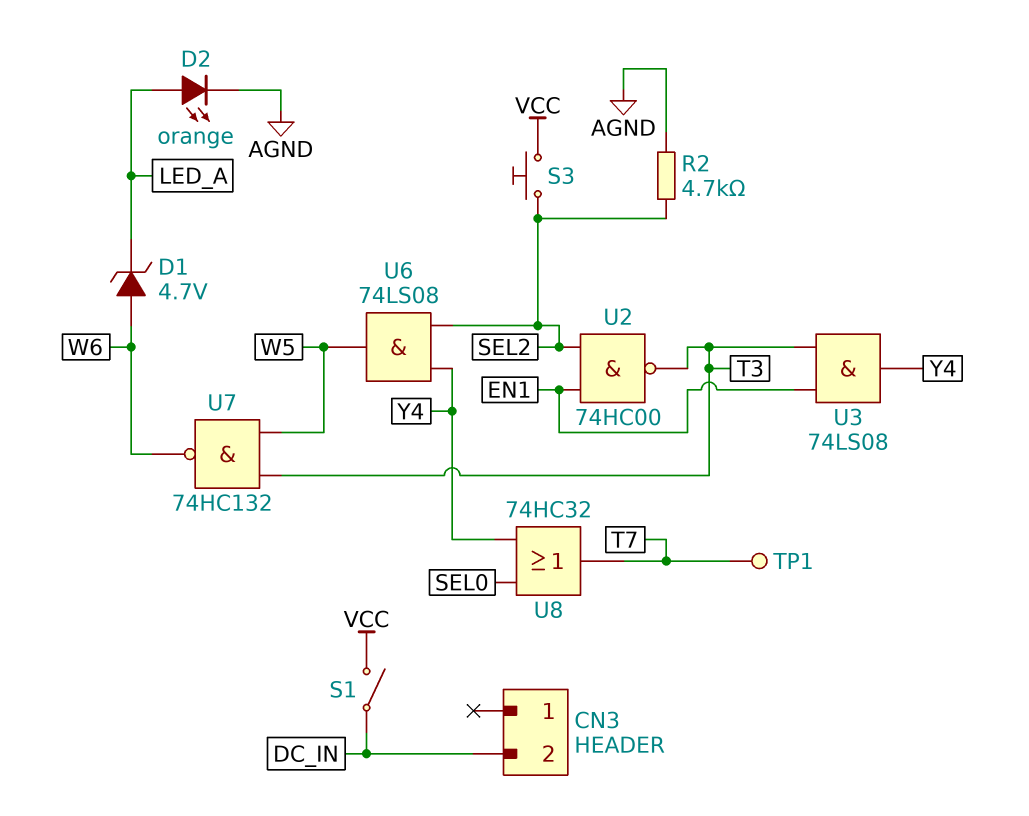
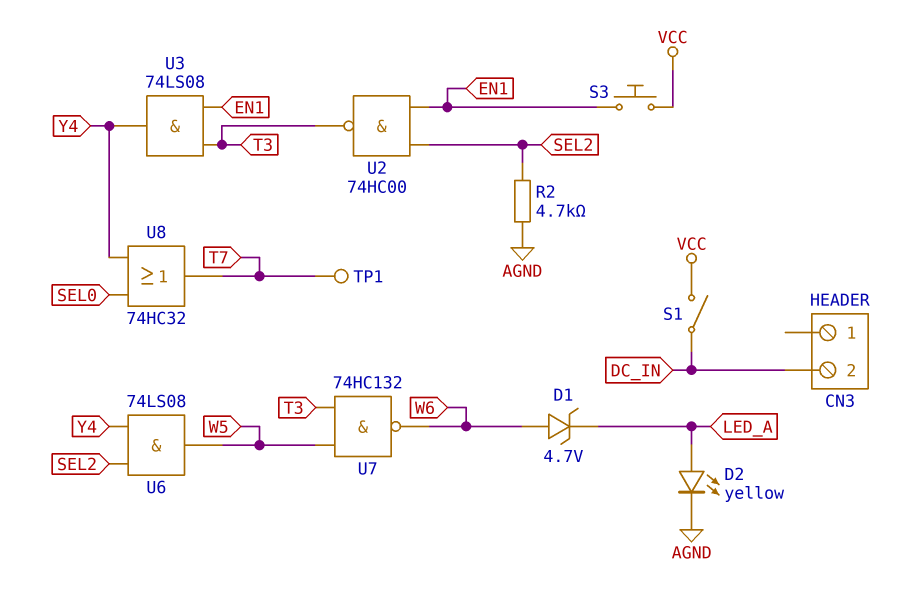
D2: LED orange (A LED_A, K AGND) -> LED yellow (A LED_A, K AGND)
S3: button (SEL2, VCC) -> button (EN1, VCC)

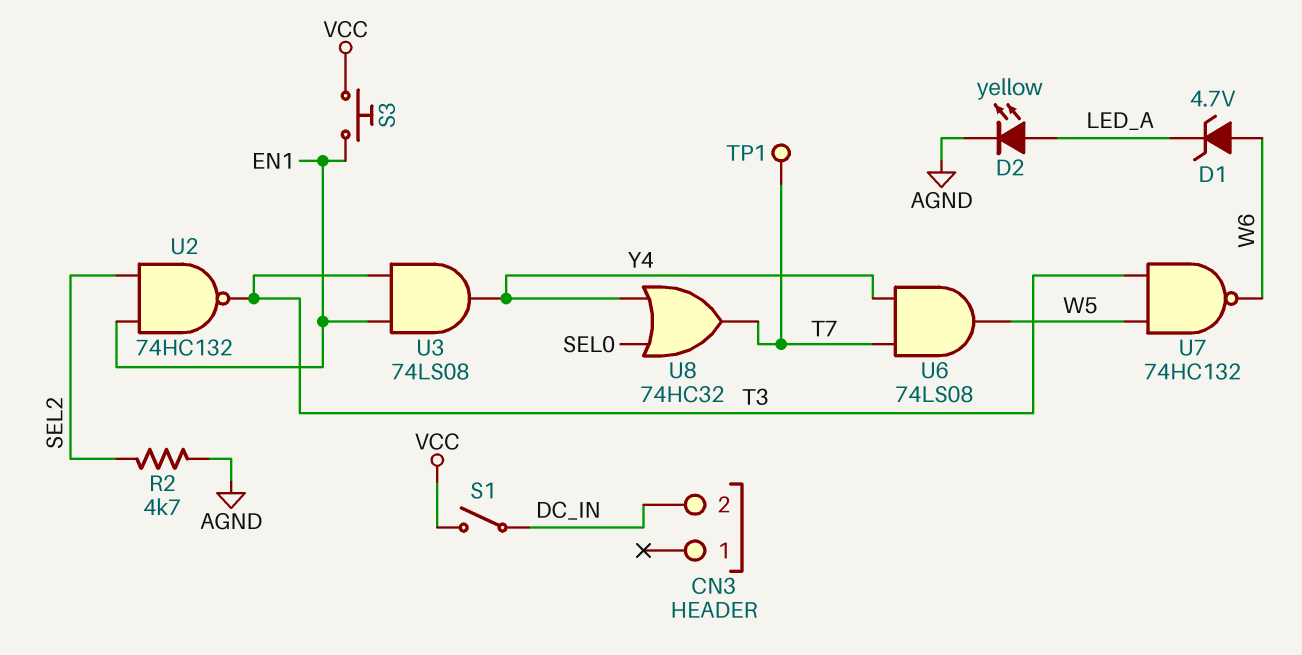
U2: NAND 74HC00 (in EN1, in SEL2, out T3) -> NAND 74HC132 (in EN1, in SEL2, out T3)
U6: AND 74LS08 (in SEL2, in Y4, out W5) -> AND 74LS08 (in T7, in Y4, out W5)

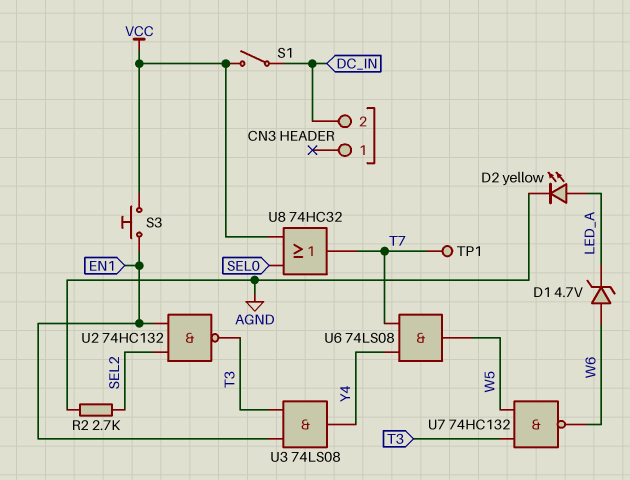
R2: 4.7k (AGND, SEL2) -> 2.7k (AGND, SEL2)
U8: OR 74HC32 (in SEL0, in Y4, out T7) -> OR 74HC32 (in SEL0, in VCC, out T7)

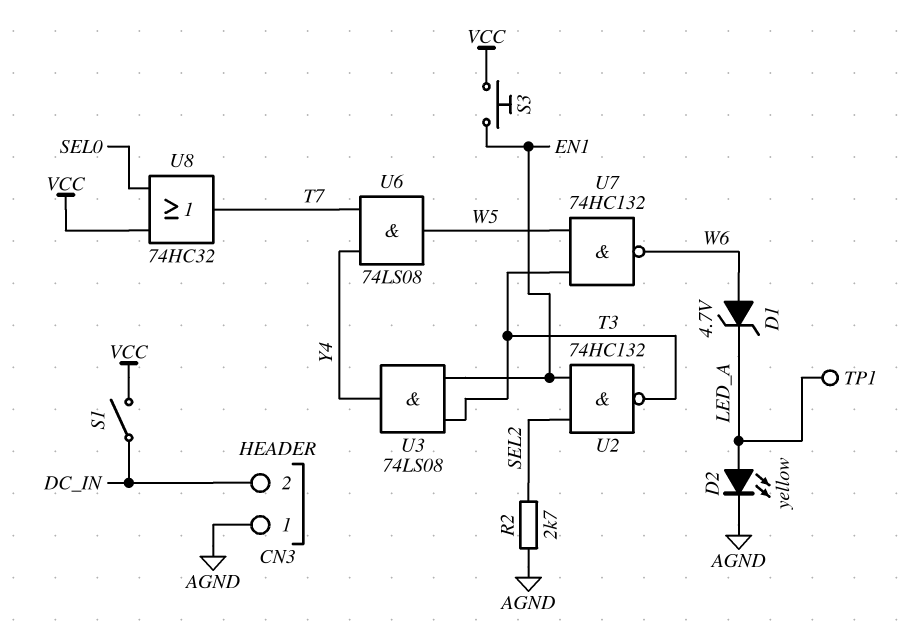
CN3 pin 1: none -> AGND
TP1: test point (T7) -> test point (LED_A)

